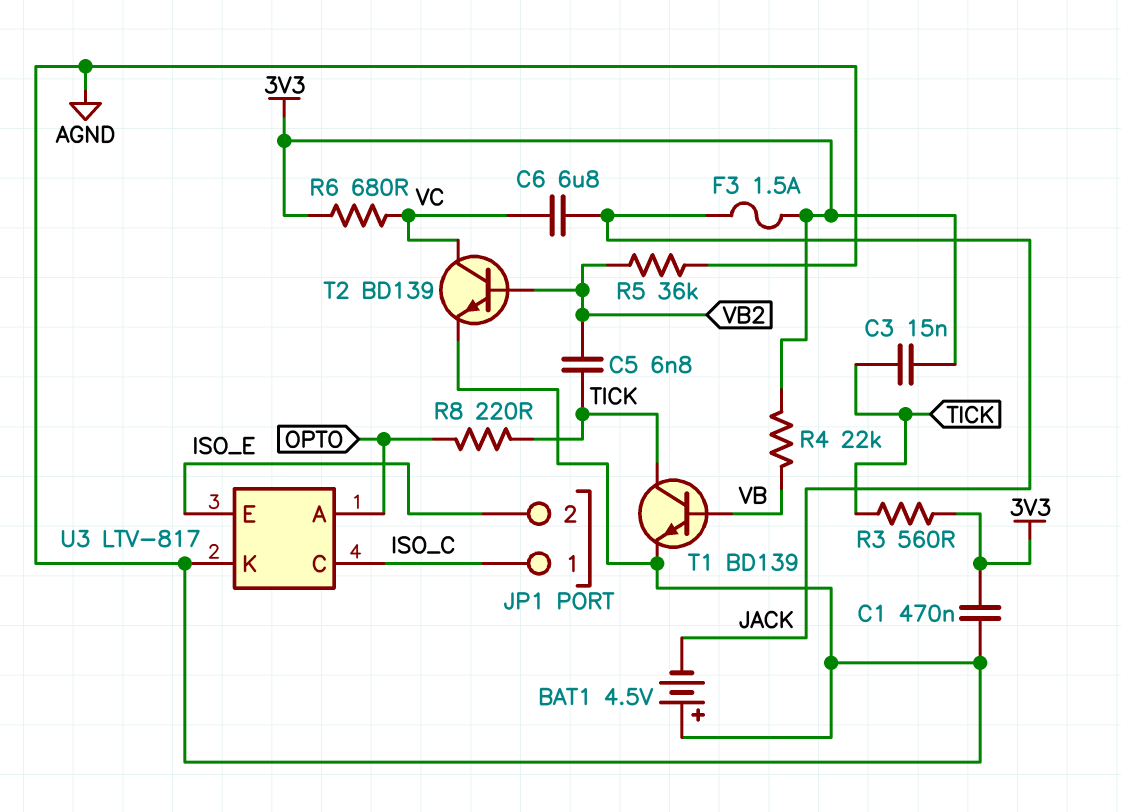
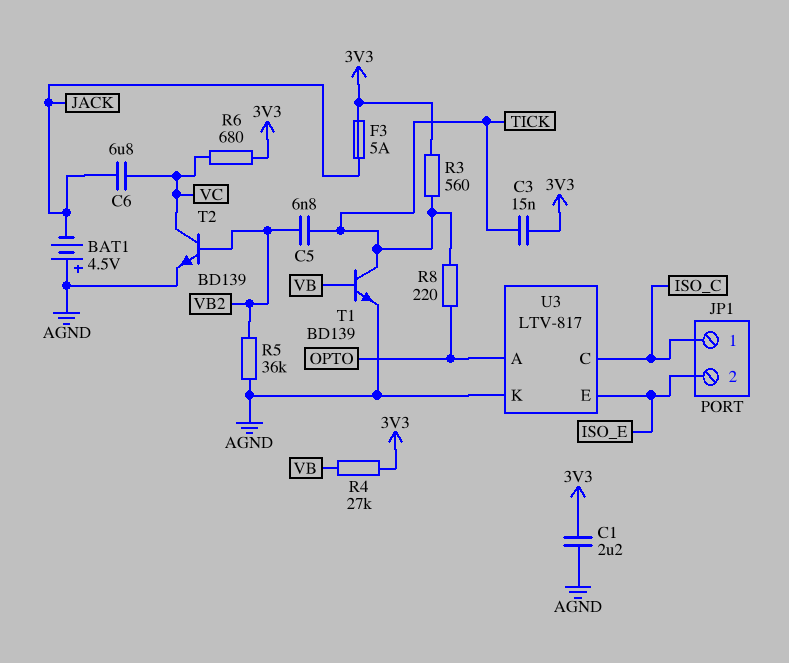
C1: 470nF (3V3, AGND) -> 2.2uF (3V3, AGND)
F3: 1.5A (3V3, JACK) -> 5A (3V3, JACK)
R4: 22k (3V3, VB) -> 27k (3V3, VB)

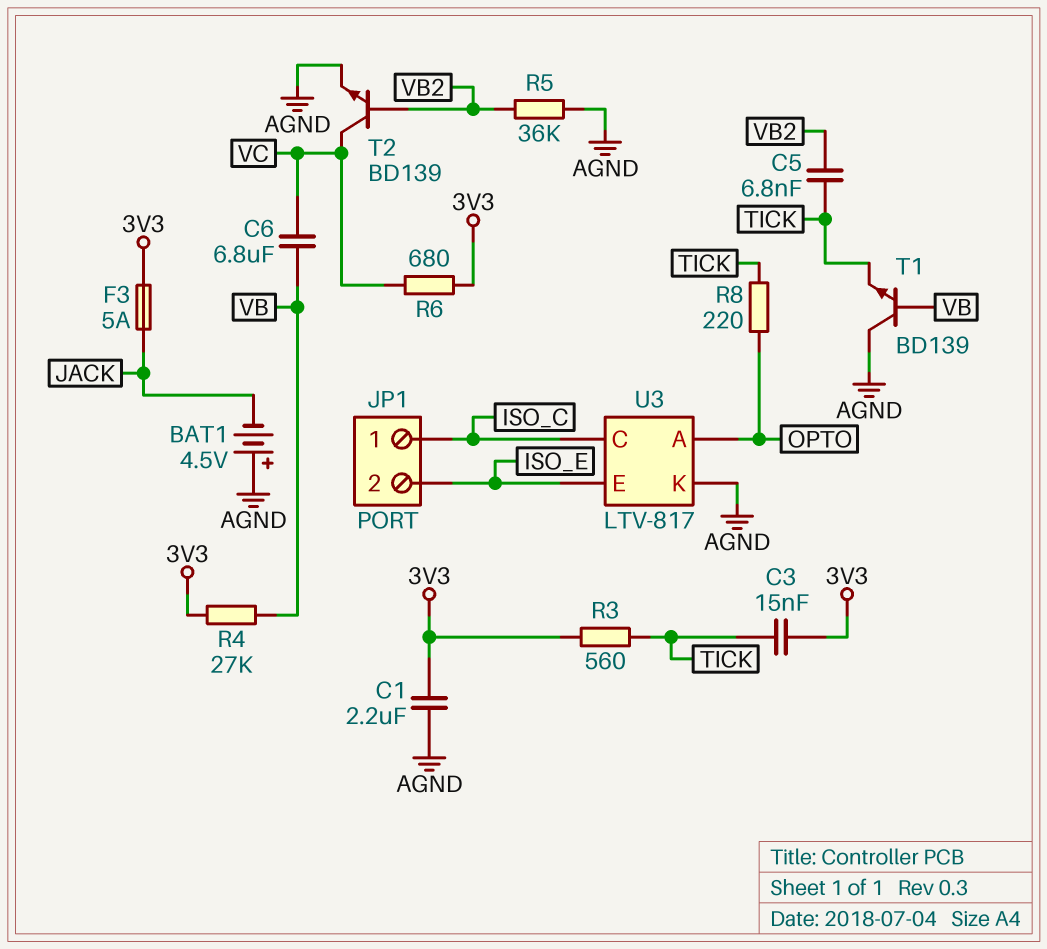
C6: 6.8uF (JACK, VC) -> 6.8uF (VB, VC)
T1: NPN BD139 (B VB, C TICK, E AGND) -> NPN BD139 (B VB, C AGND, E TICK)

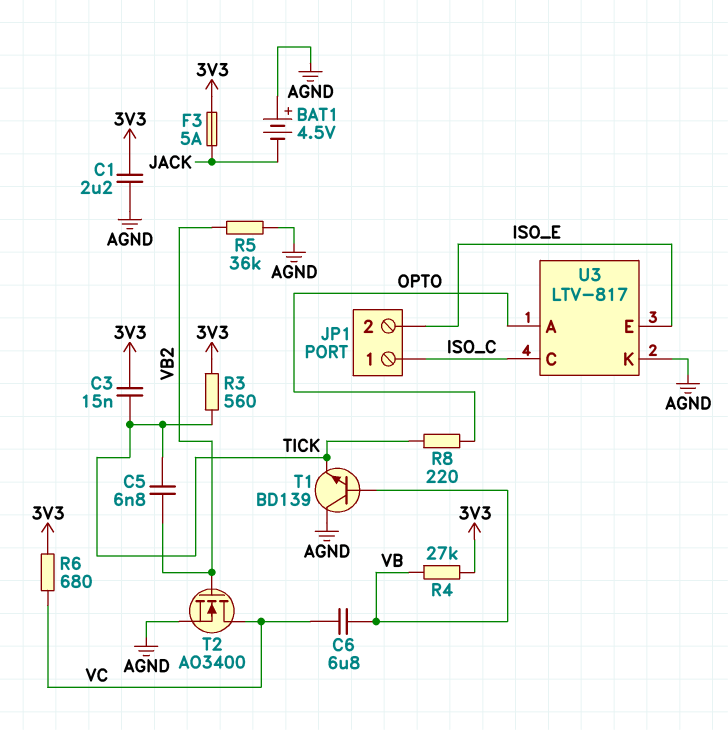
T2: NPN BD139 (B VB2, C VC, E AGND) -> NMOS AO3400 (G VB2, D VC, S AGND)

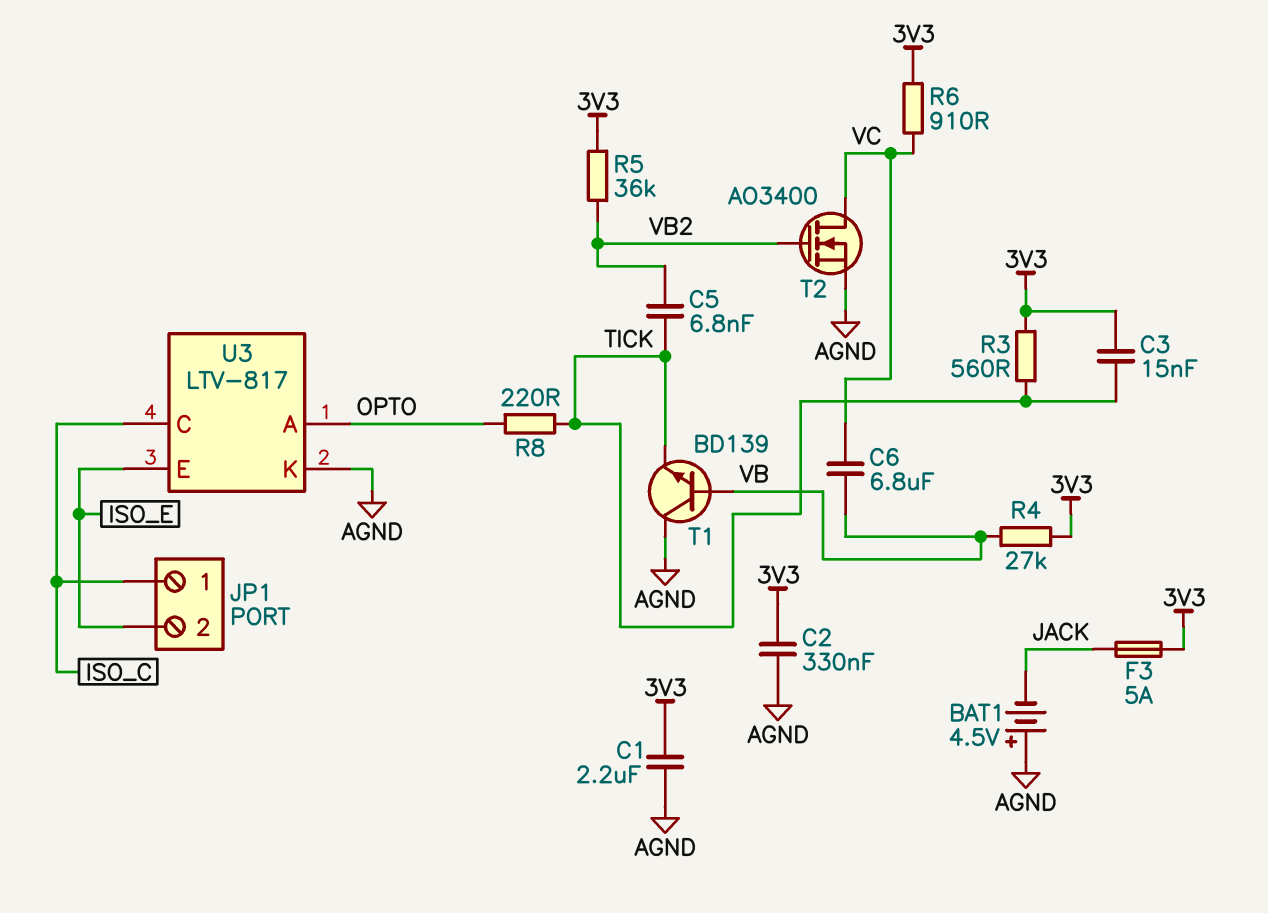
C2: none -> 330nF (3V3, AGND)
R5: 36k (AGND, VB2) -> 36k (3V3, VB2)
R6: 680 (3V3, VC) -> 910 (3V3, VC)

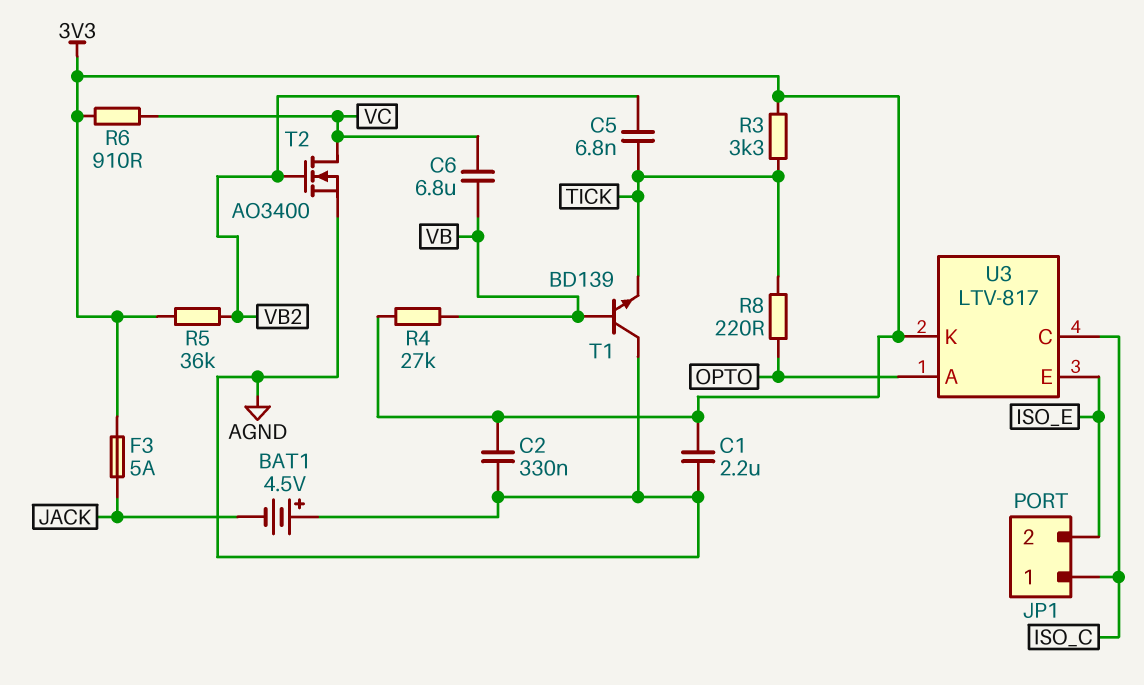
C3: 15nF (3V3, TICK) -> none
R3: 560 (3V3, TICK) -> 3.3k (3V3, TICK)
U3 pin K: AGND -> 3V3

